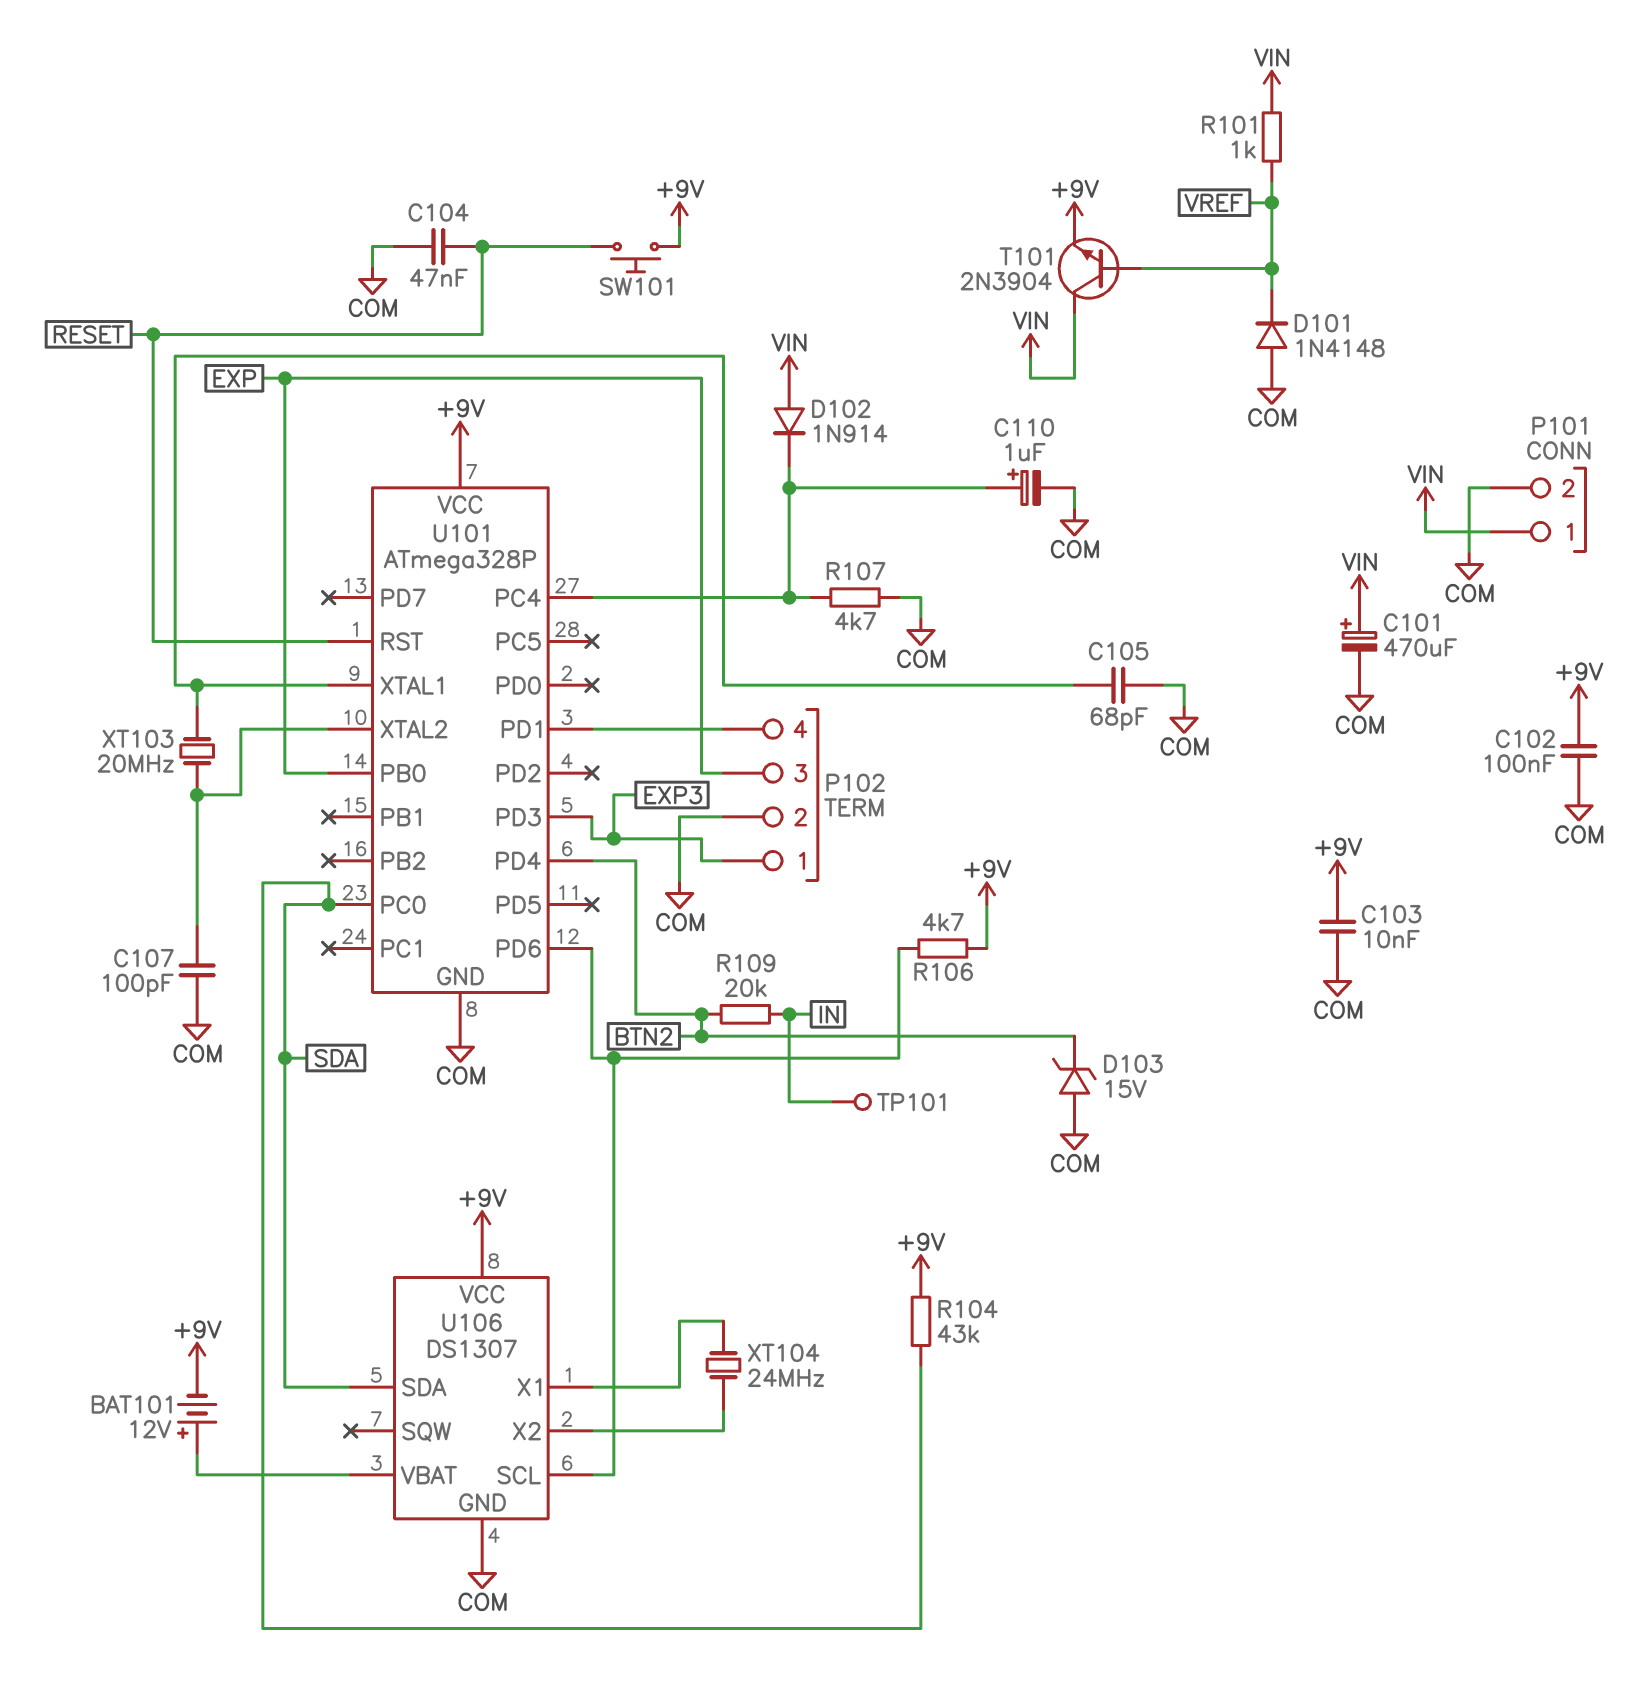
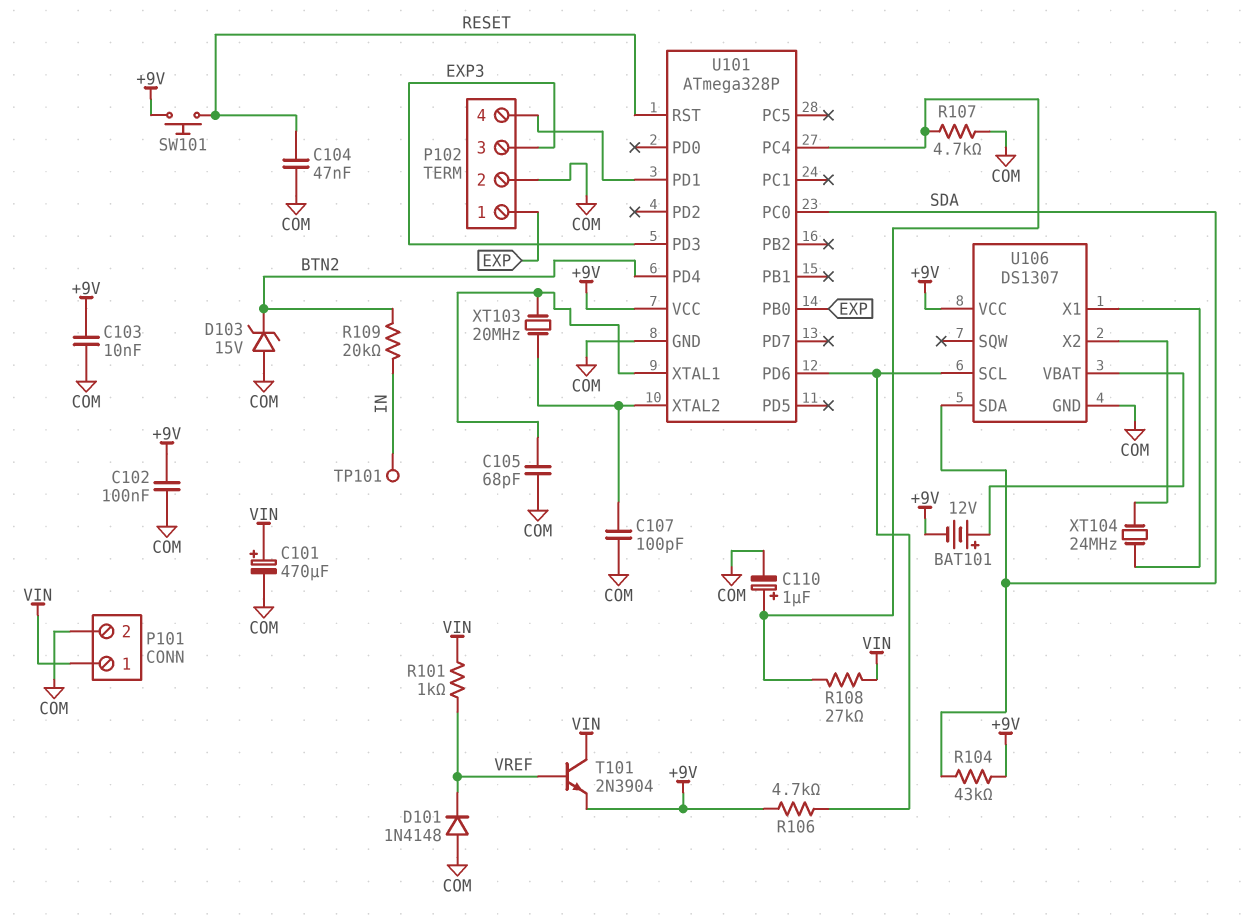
D102: diode 1N914 (A VIN, K U101/PC4) -> none
P102 pin 1: EXP3 -> EXP
P102 pin 3: EXP -> EXP3
R108: none -> 27k (U101/PC4, VIN)

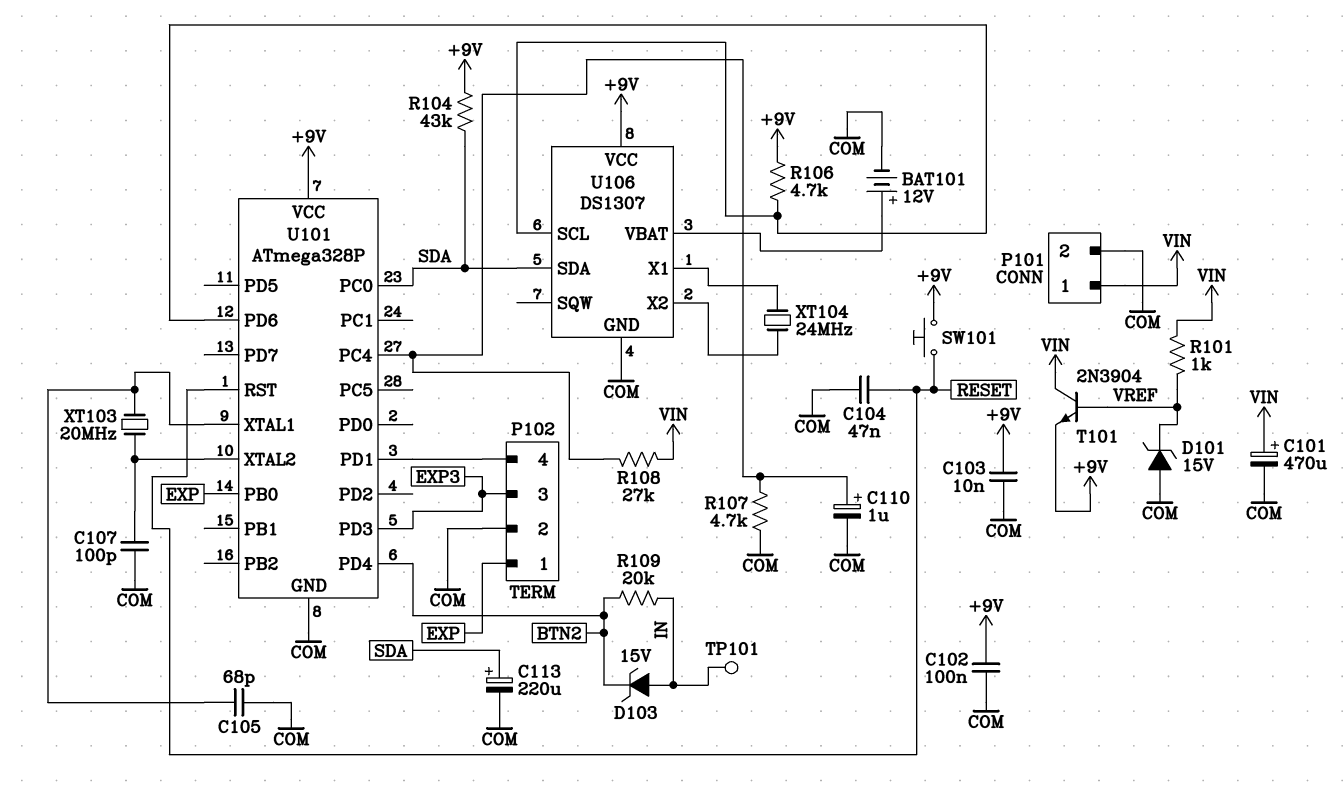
BAT101: 12V (plus U106/VBAT, minus +9V) -> 12V (plus U106/VBAT, minus COM)
C113: none -> 220uF (plus SDA, minus COM)
D101: diode 1N4148 (A COM, K VREF) -> zener 15V (A COM, K VREF)
D103: zener 15V (A COM, K BTN2) -> zener 15V (A IN, K BTN2)

